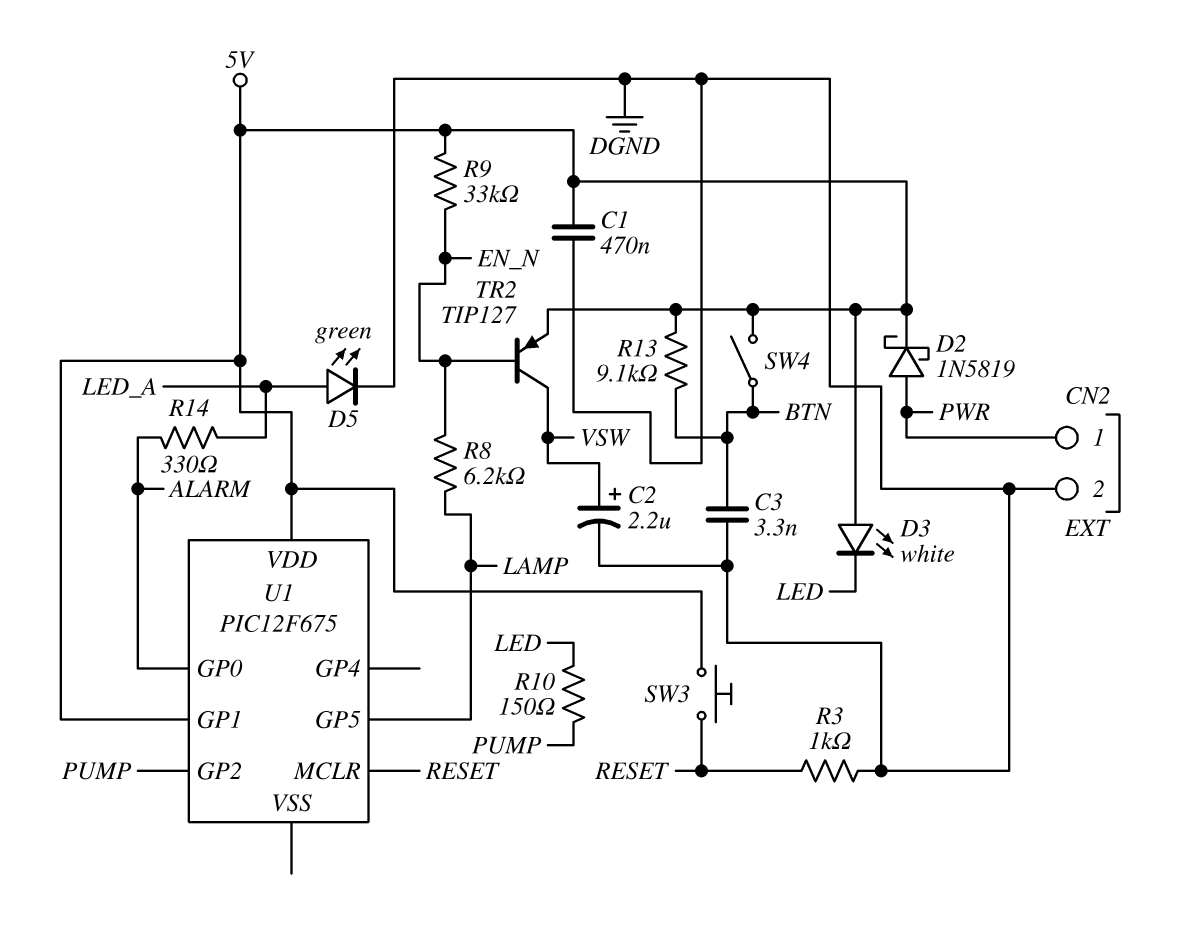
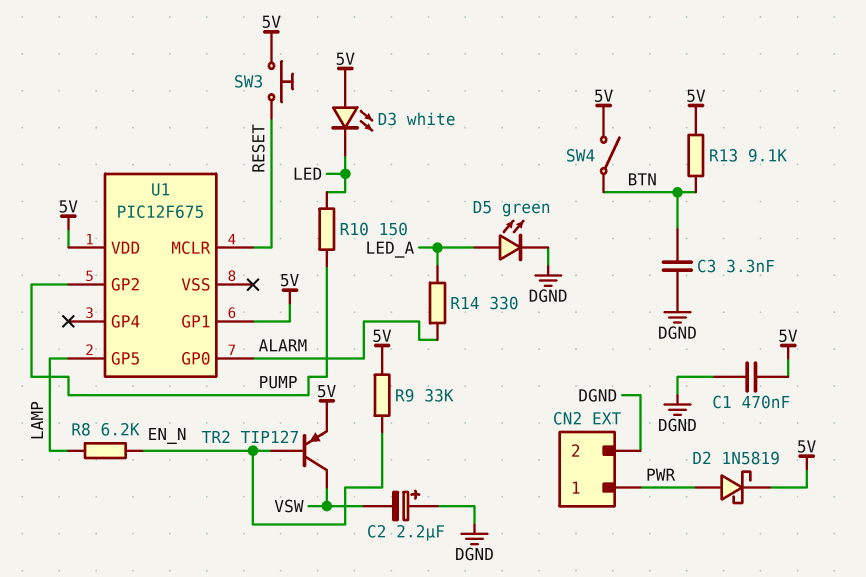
C2: 2.2uF (plus VSW, minus DGND) -> 2.2uF (plus DGND, minus VSW)
R3: 1k (DGND, RESET) -> none

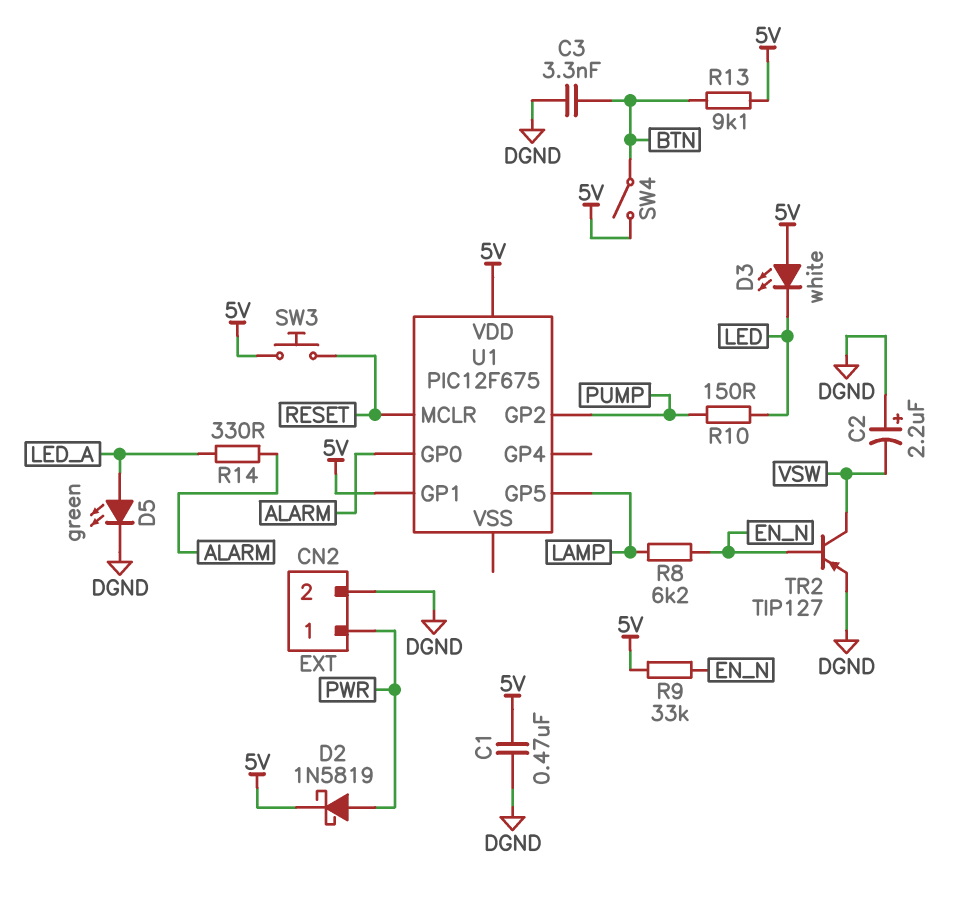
TR2: PNP TIP127 (B EN_N, C VSW, E 5V) -> PNP TIP127 (B EN_N, C VSW, E DGND)

